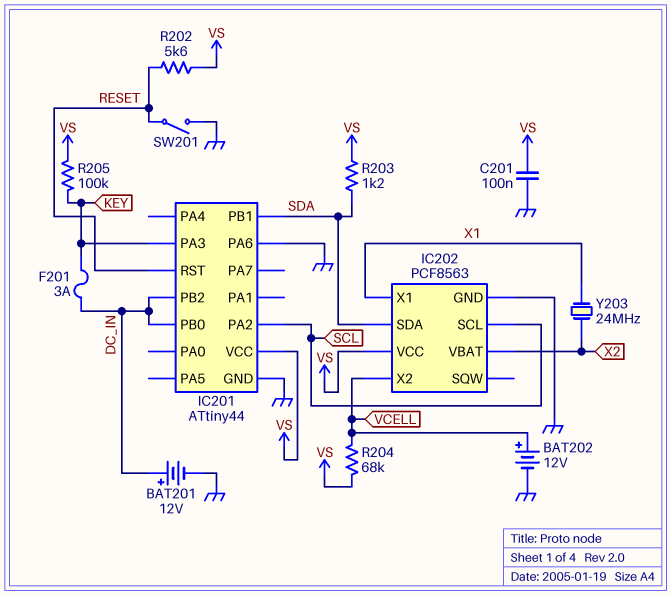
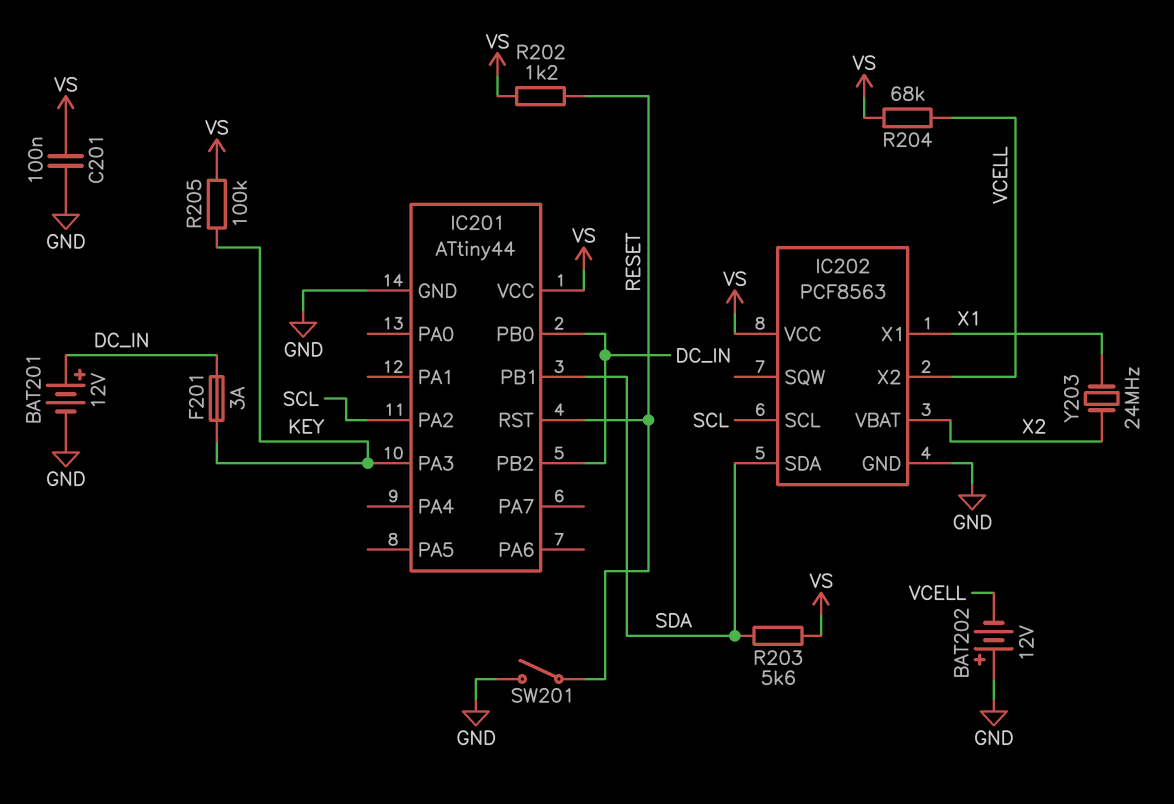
BAT202: 12V (plus VCELL, minus GND) -> 12V (plus GND, minus VCELL)
IC201 pin PA6: GND -> none
R202: 5.6k (RESET, VS) -> 1.2k (RESET, VS)
R203: 1.2k (SDA, VS) -> 5.6k (SDA, VS)

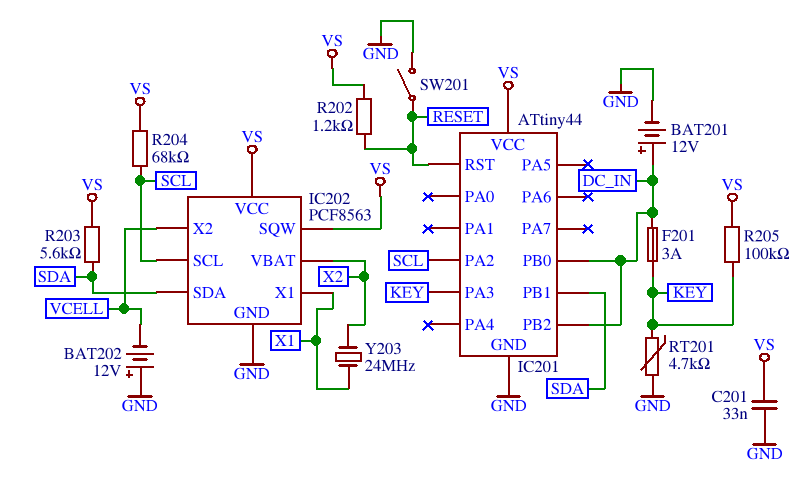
C201: 100nF (GND, VS) -> 33nF (GND, VS)
IC202 pin SQW: none -> VS
R204: 68k (VCELL, VS) -> 68k (SCL, VS)
RT201: none -> 4.7k (GND, KEY)

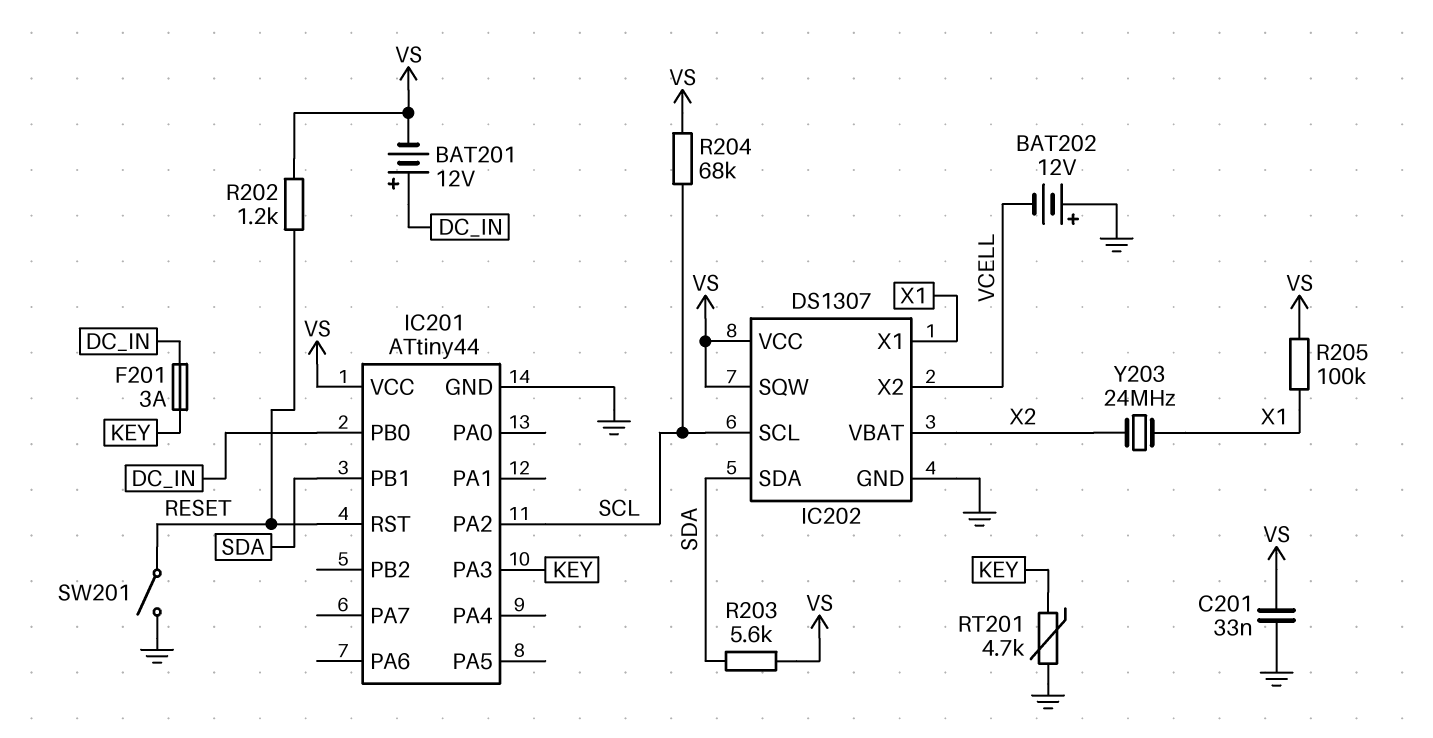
BAT201: 12V (plus DC_IN, minus GND) -> 12V (plus DC_IN, minus VS)
IC201 pin PB2: DC_IN -> none
IC202: PCF8563 -> DS1307
R205: 100k (KEY, VS) -> 100k (VS, X1)

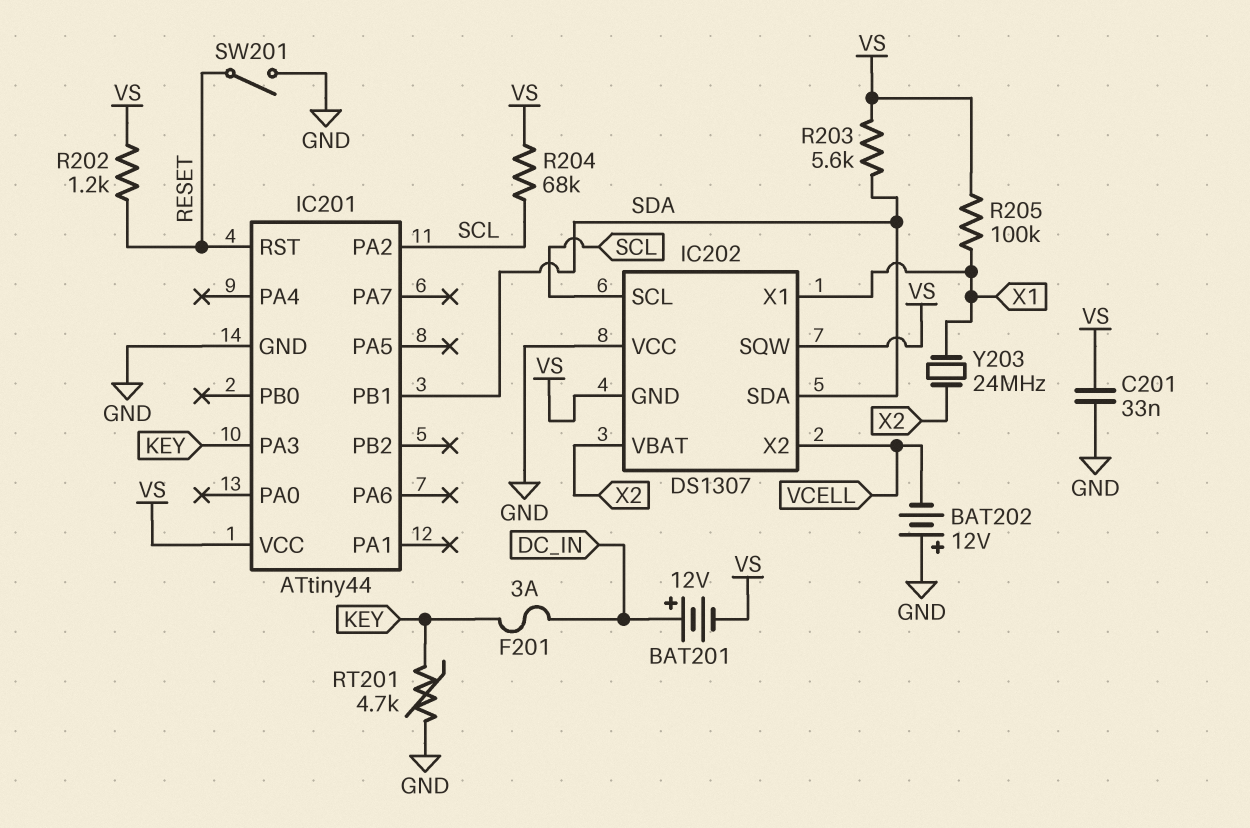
IC201 pin PB0: DC_IN -> none
IC202 pin GND: GND -> VS
IC202 pin VCC: VS -> GND

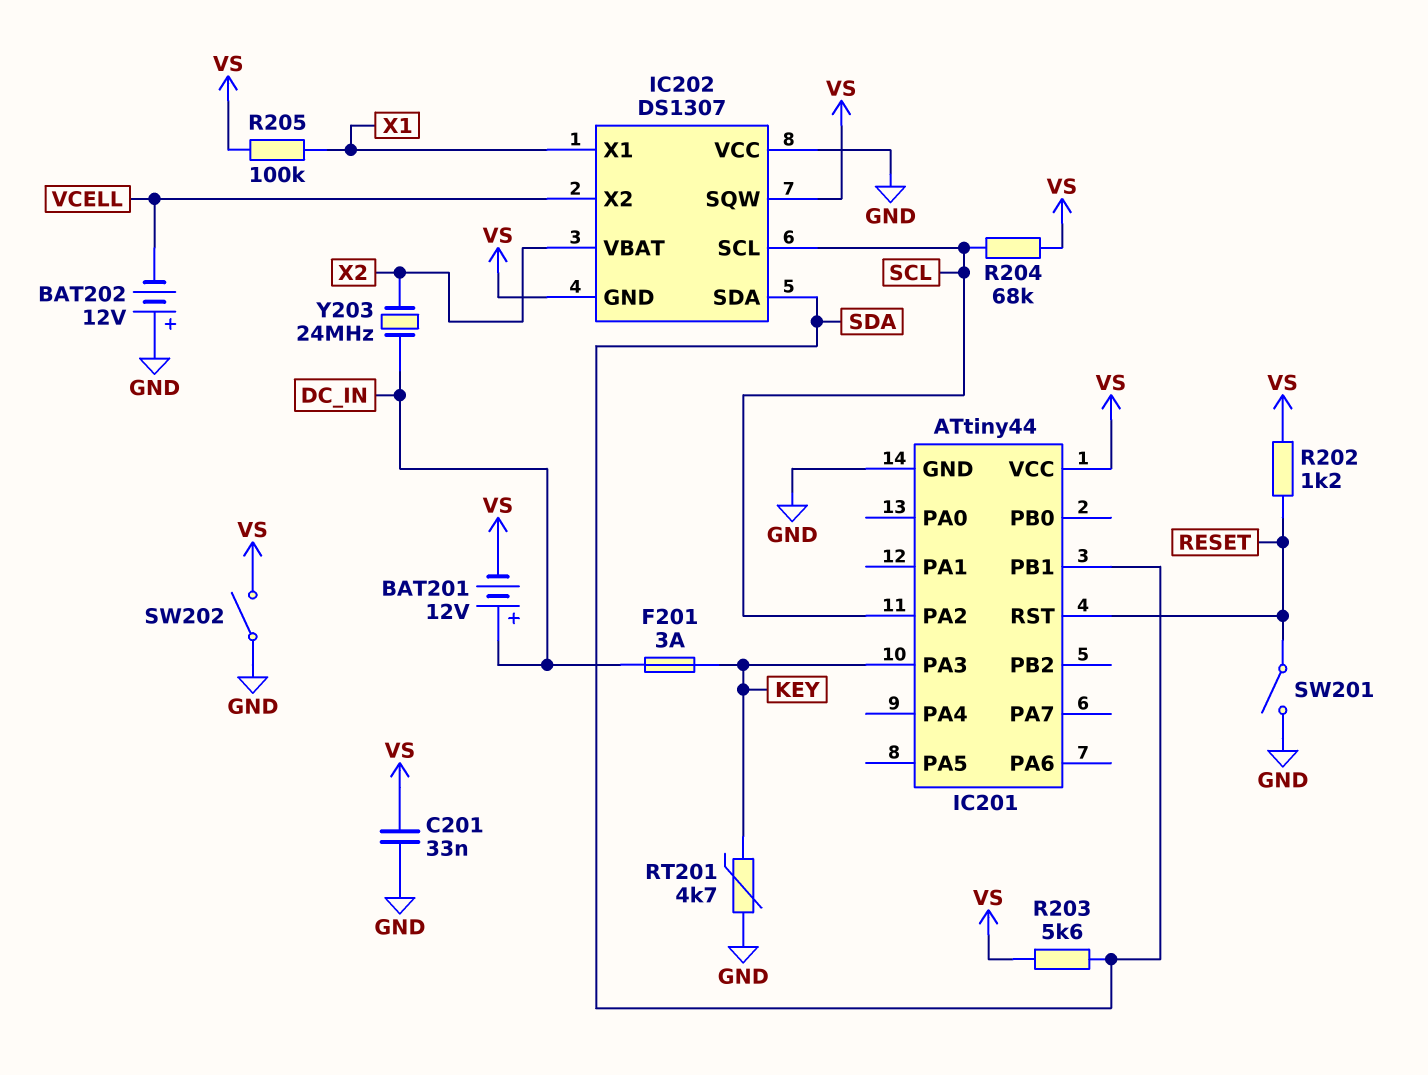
SW202: none -> switch (GND, VS)
Y203: 24MHz (X1, X2) -> 24MHz (DC_IN, X2)

